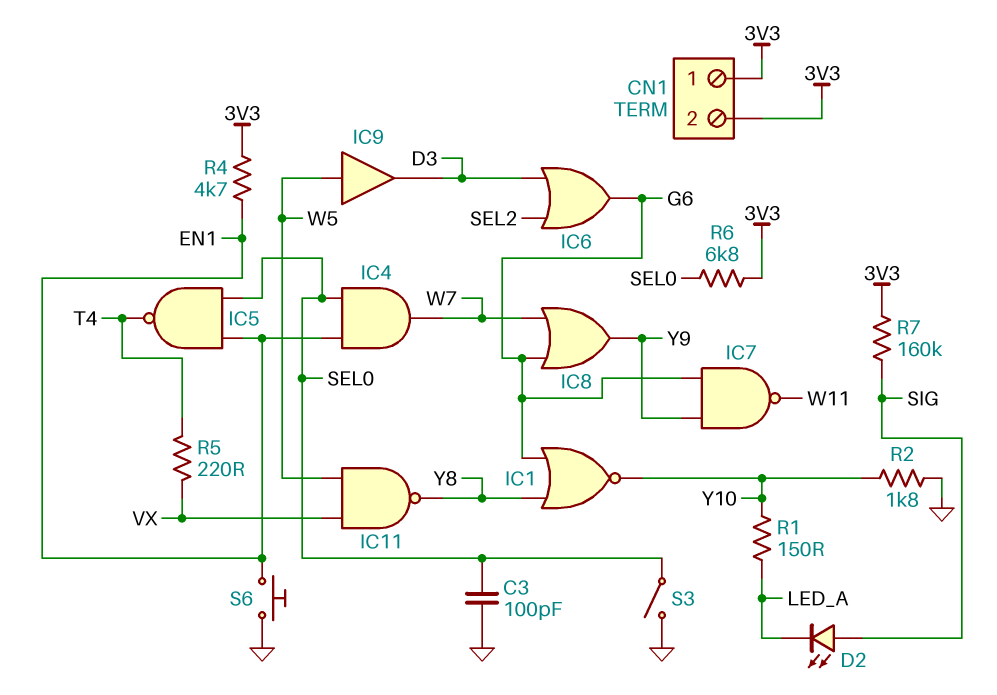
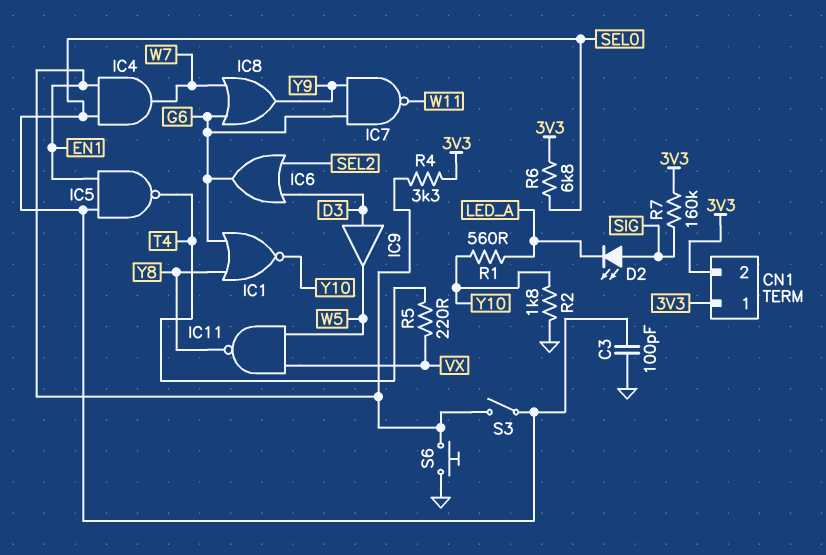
IC9: buffer (in W5, out D3) -> buffer (in D3, out W5)
R1: 150 (LED_A, Y10) -> 560 (LED_A, Y10)
R4: 4.7k (3V3, EN1) -> 3.3k (3V3, EN1)
S3: switch (GND, SEL0) -> switch (EN1, SEL0)

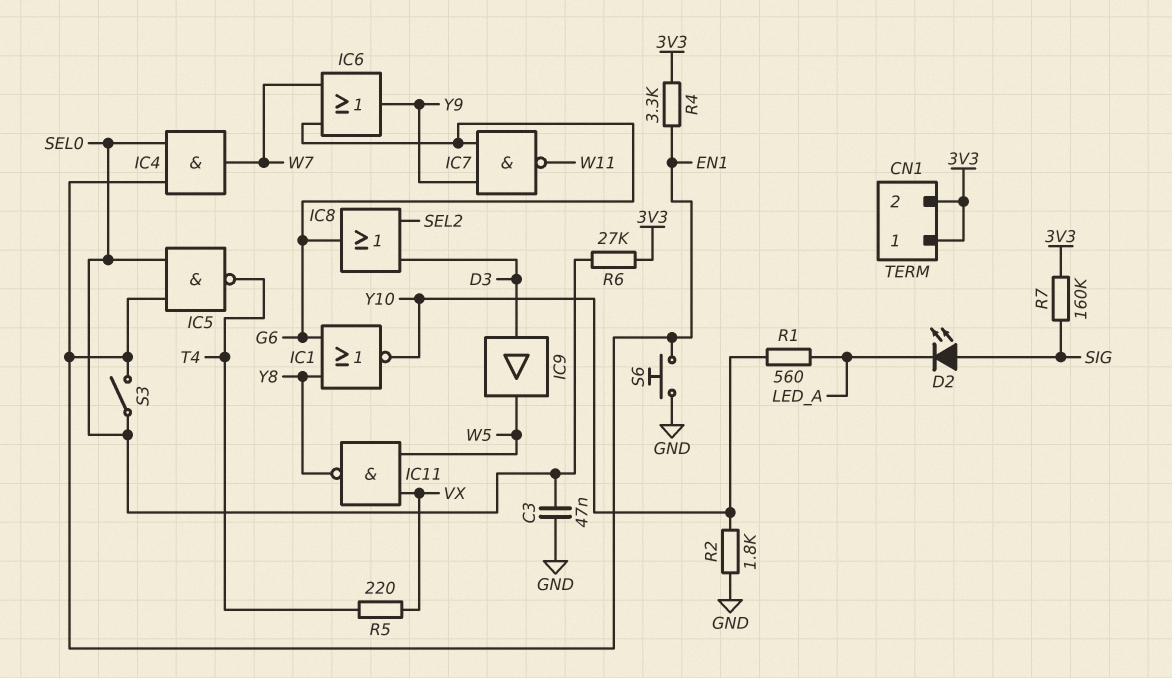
C3: 100pF (GND, SEL0) -> 47nF (GND, SEL0)
IC6: OR (in D3, in SEL2, out G6) -> OR (in G6, in W7, out Y9)
IC8: OR (in G6, in W7, out Y9) -> OR (in D3, in SEL2, out G6)
R6: 6.8k (3V3, SEL0) -> 27k (3V3, SEL0)

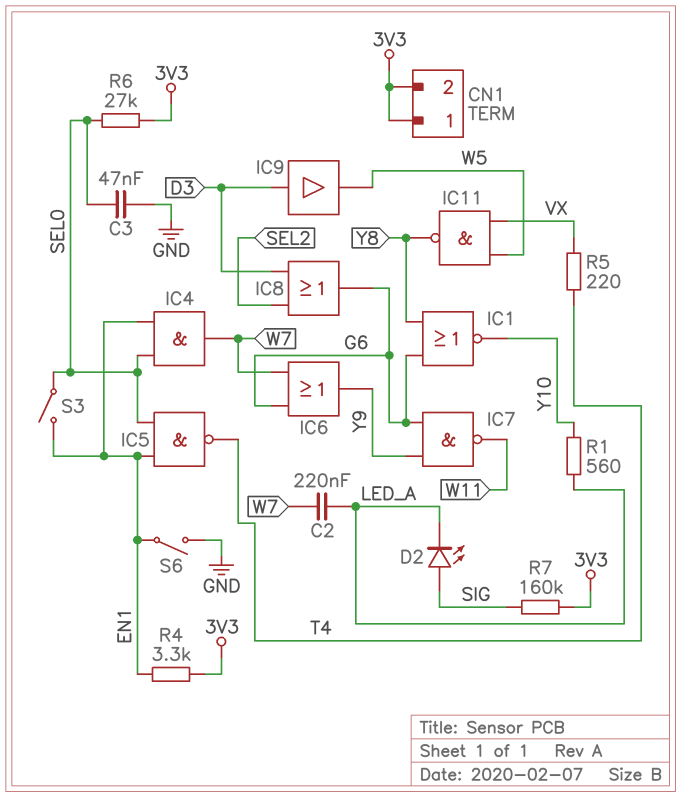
C2: none -> 220nF (LED_A, W7)
R2: 1.8k (GND, Y10) -> none
S6: button (EN1, GND) -> switch (EN1, GND)

